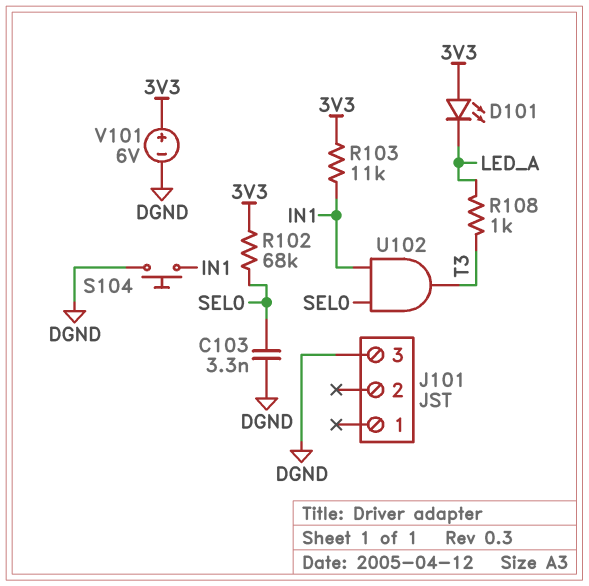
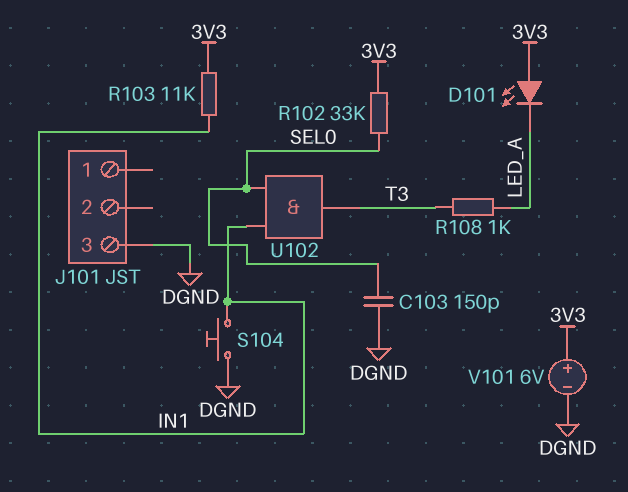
C103: 3.3nF (DGND, SEL0) -> 150pF (DGND, SEL0)
R102: 68k (3V3, SEL0) -> 33k (3V3, SEL0)

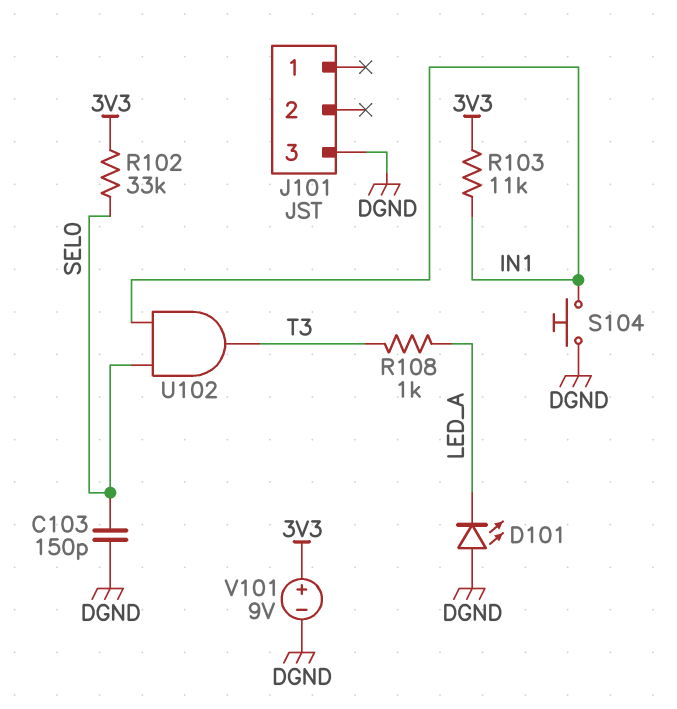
D101: LED (A 3V3, K LED_A) -> LED (A DGND, K LED_A)
V101: 6V (plus 3V3, minus DGND) -> 9V (plus 3V3, minus DGND)

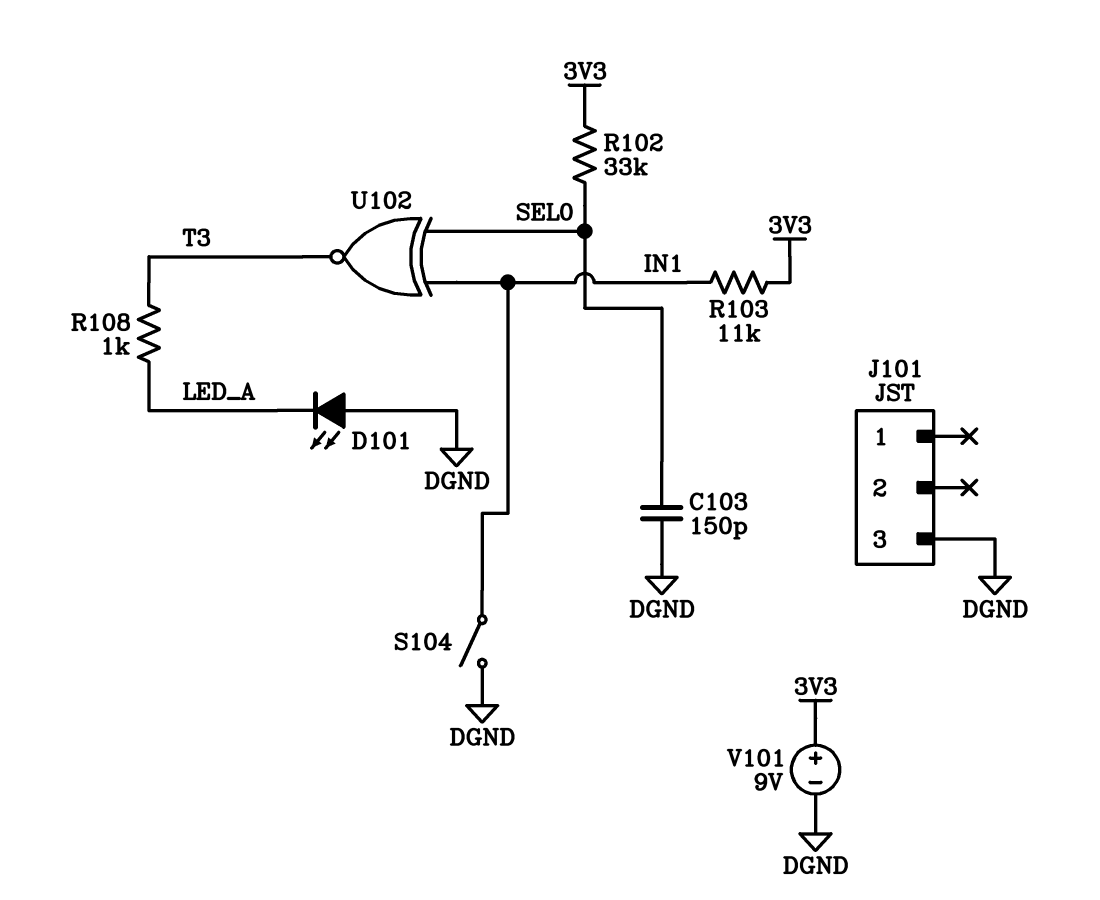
S104: button (DGND, IN1) -> switch (DGND, IN1)
U102: AND (in IN1, in SEL0, out T3) -> XNOR (in IN1, in SEL0, out T3)

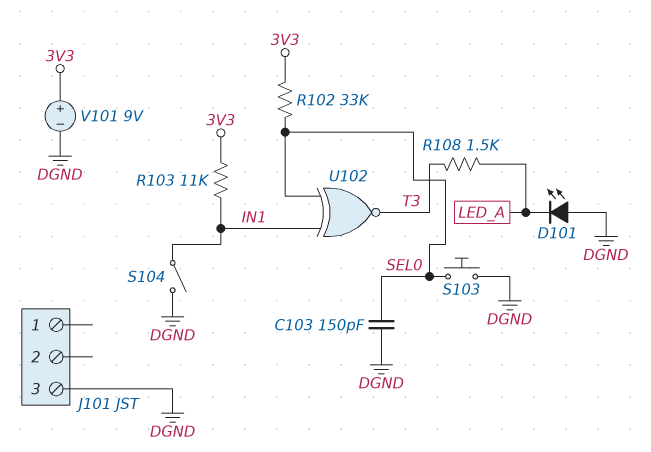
R108: 1k (LED_A, T3) -> 1.5k (LED_A, T3)
S103: none -> button (DGND, SEL0)

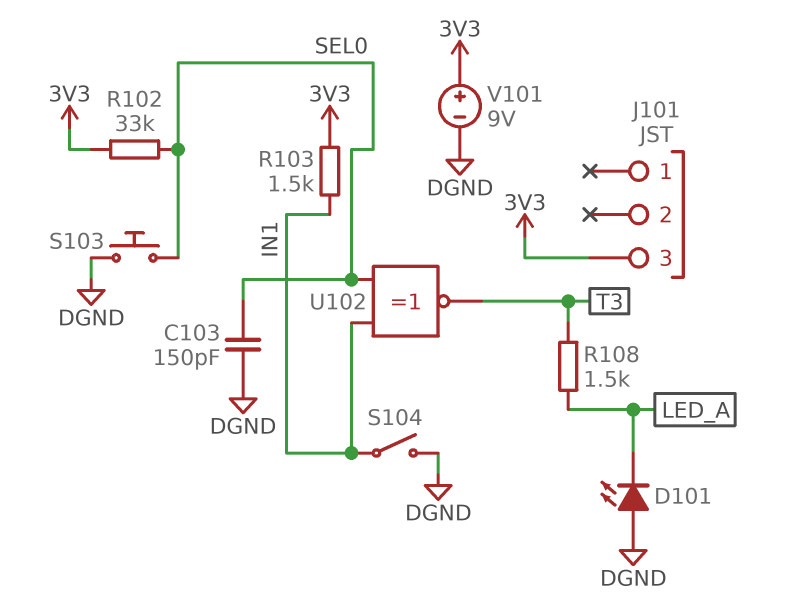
J101 pin 3: DGND -> 3V3
R103: 11k (3V3, IN1) -> 1.5k (3V3, IN1)

